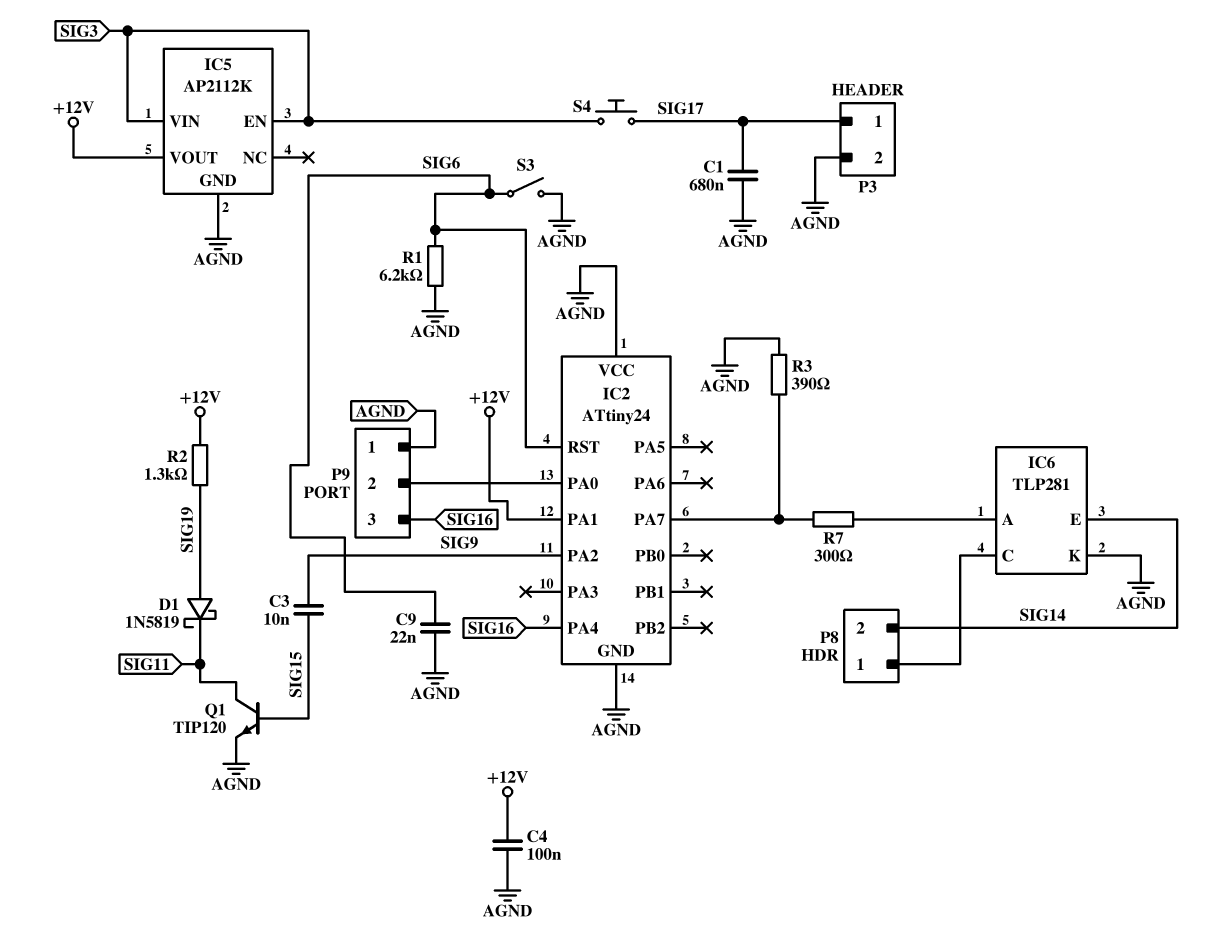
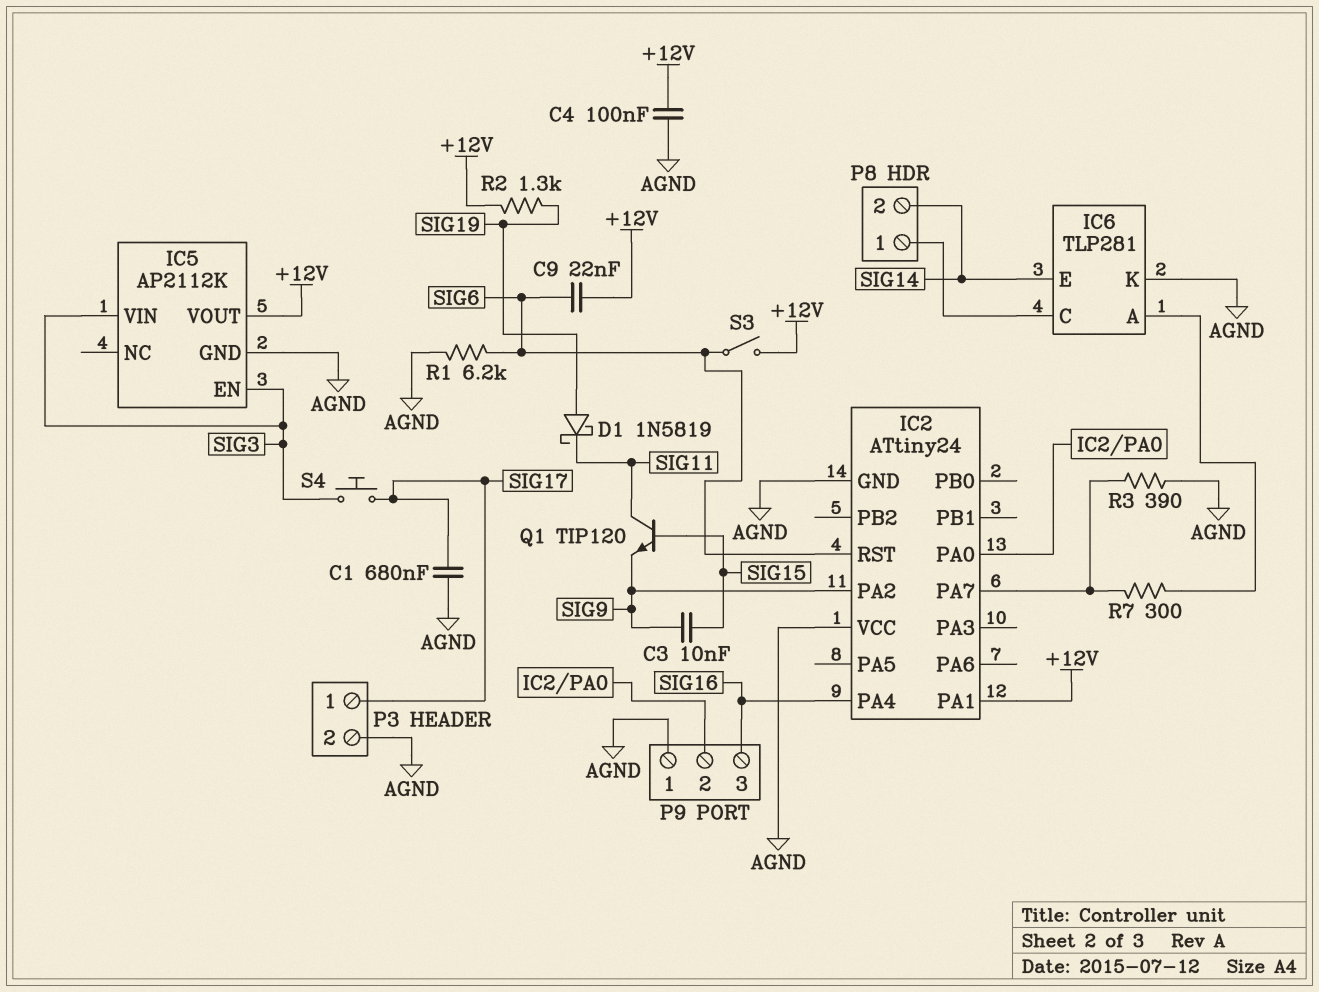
C9: 22nF (AGND, SIG6) -> 22nF (+12V, SIG6)
Q1: NPN TIP120 (B SIG15, C SIG11, E AGND) -> NPN TIP120 (B SIG15, C SIG11, E SIG9)
S3: switch (AGND, SIG6) -> switch (+12V, SIG6)

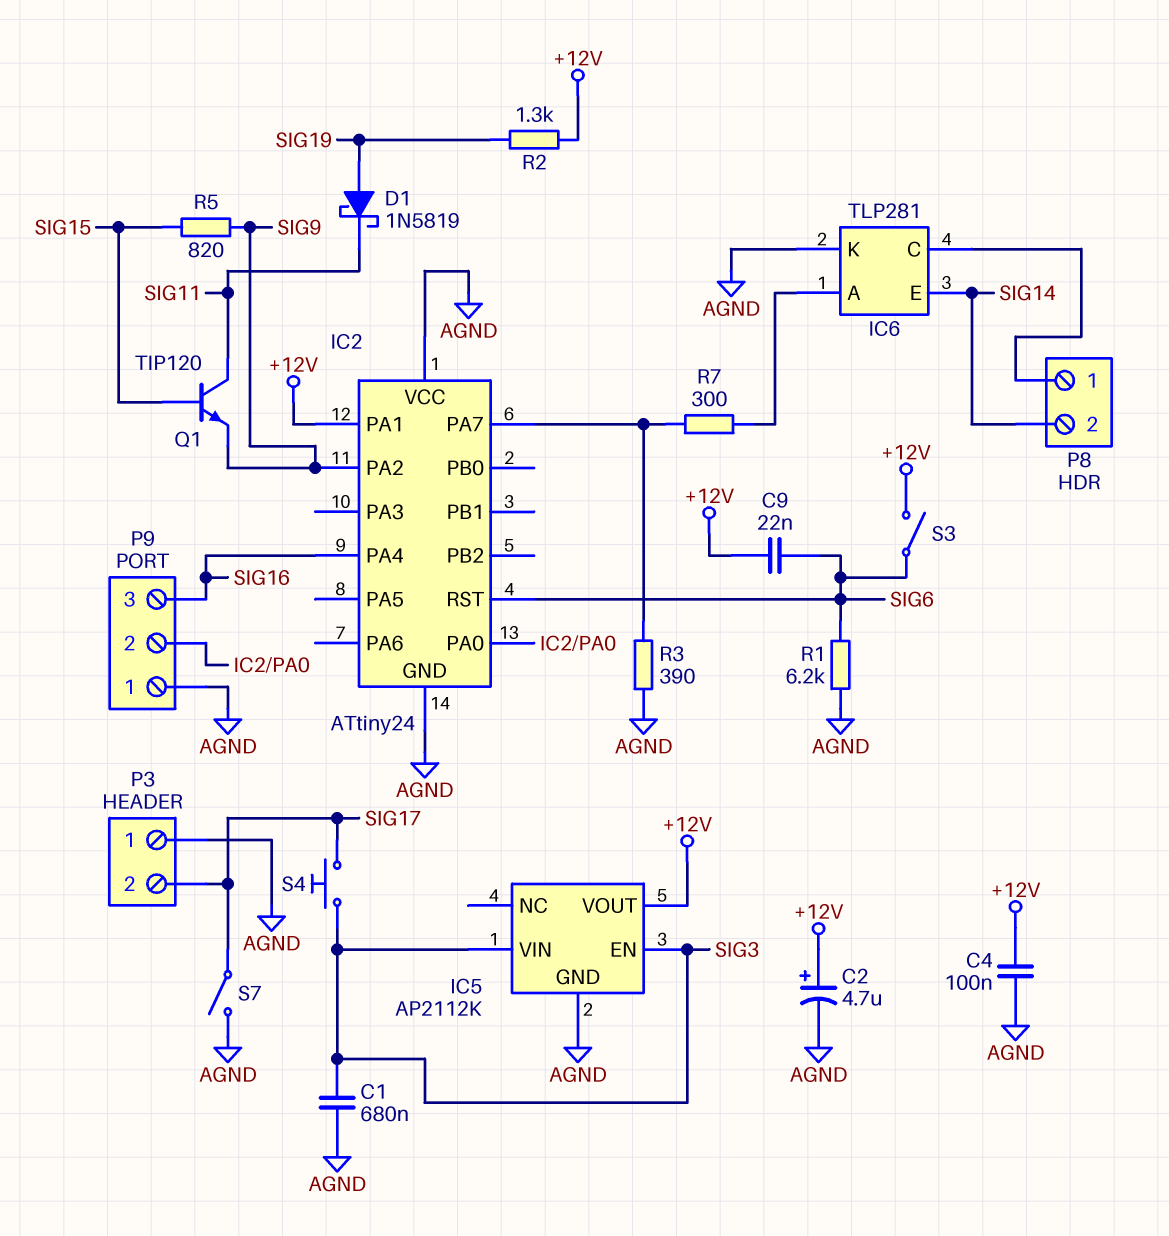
C1: 680nF (AGND, SIG17) -> 680nF (AGND, SIG3)
C2: none -> 4.7uF (plus +12V, minus AGND)
C3: 10nF (SIG9, SIG15) -> none
P3 pin 1: SIG17 -> AGND
P3 pin 2: AGND -> SIG17
R5: none -> 820 (SIG9, SIG15)
S7: none -> switch (AGND, SIG17)

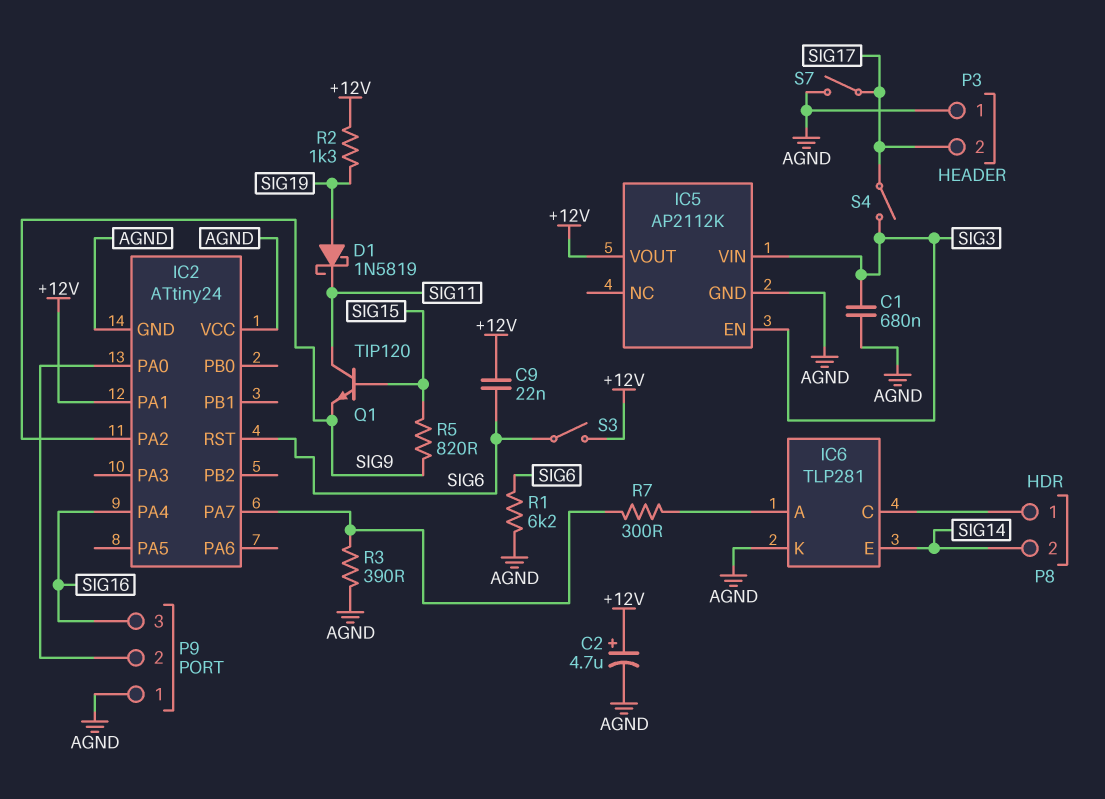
C4: 100nF (+12V, AGND) -> none
S4: button (SIG3, SIG17) -> switch (SIG3, SIG17)

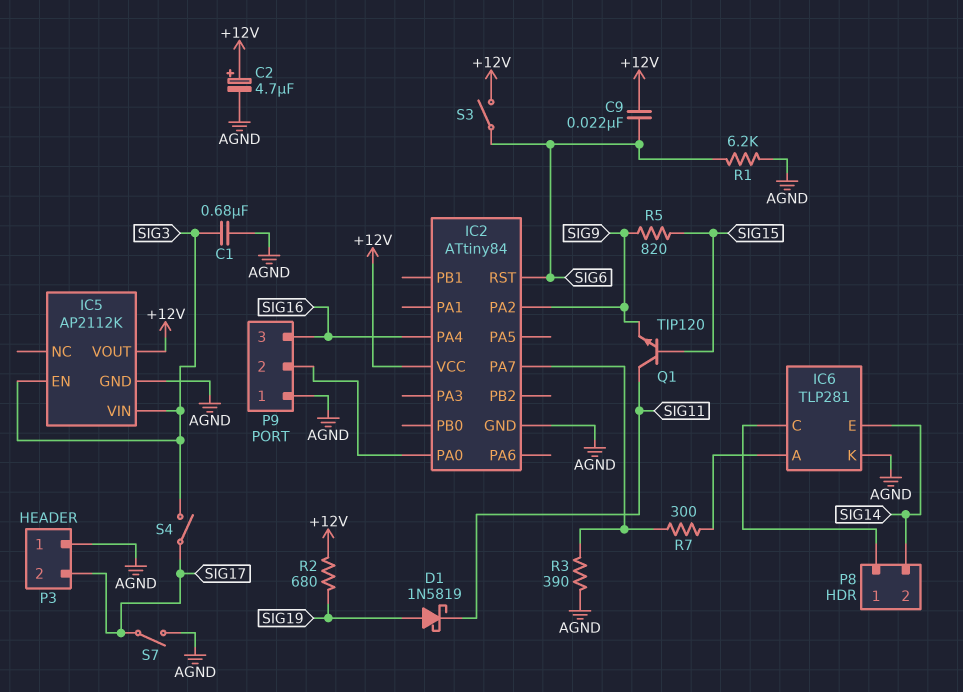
IC2: ATtiny24 -> ATtiny84
IC2 pin PA1: +12V -> none
IC2 pin VCC: AGND -> +12V
R2: 1.3k (+12V, SIG19) -> 680 (+12V, SIG19)

